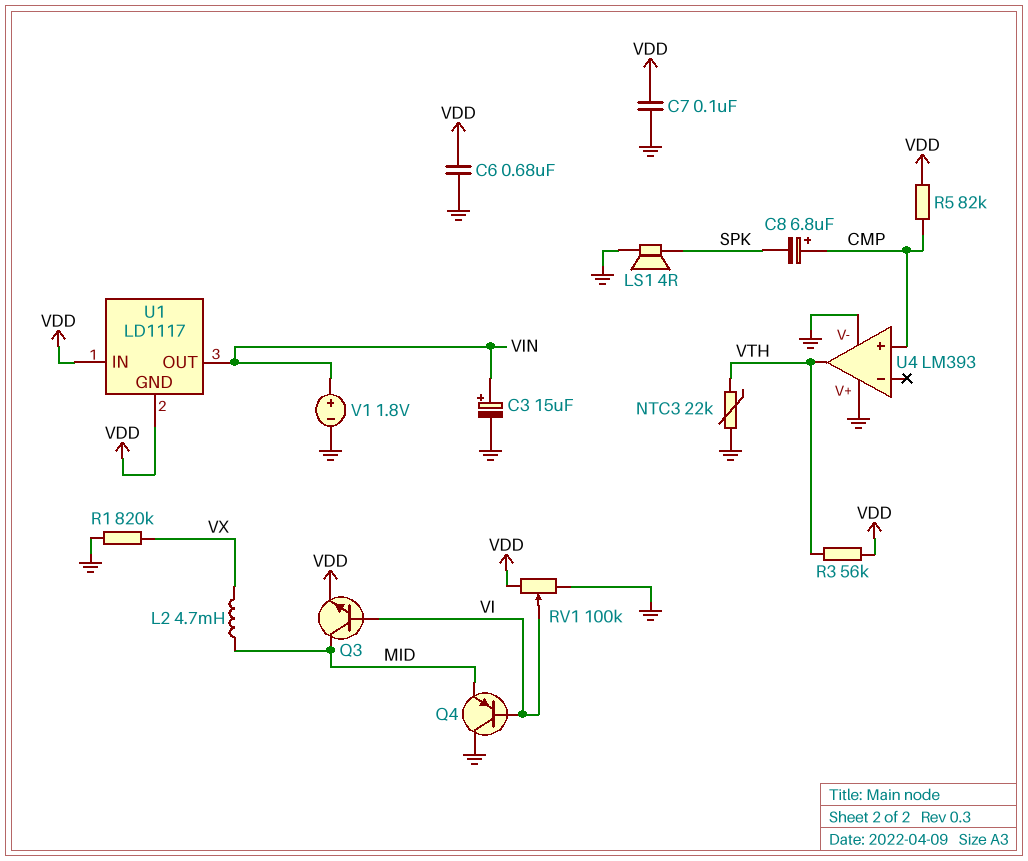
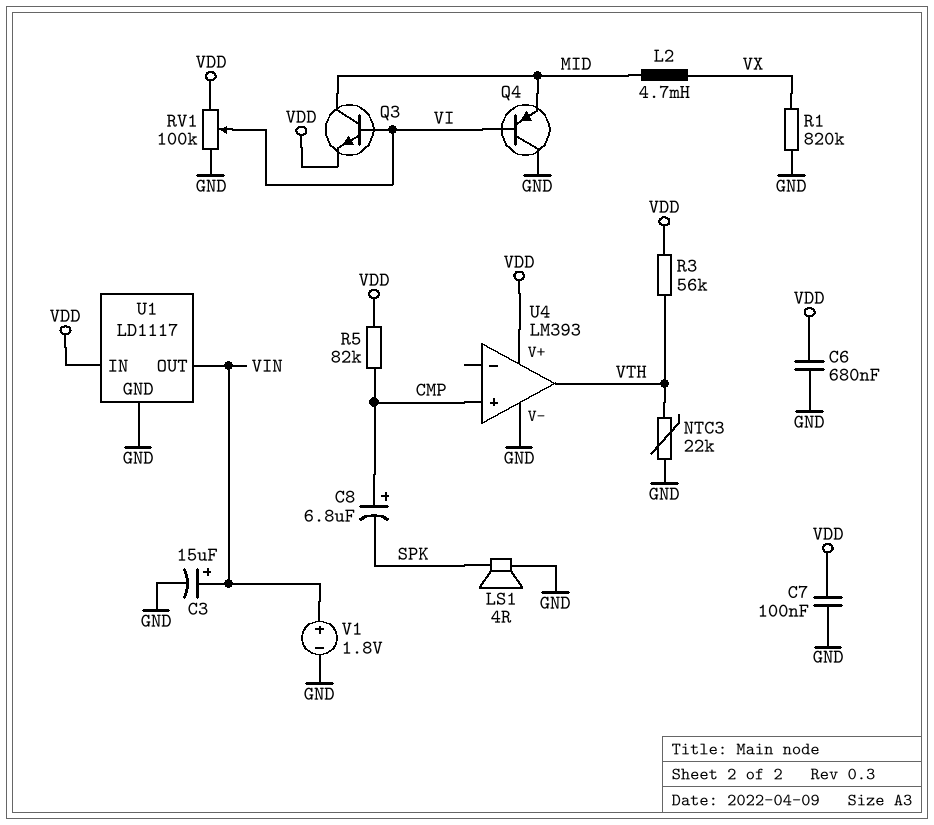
U1 pin GND: VDD -> GND
U4 pin V+: GND -> VDD

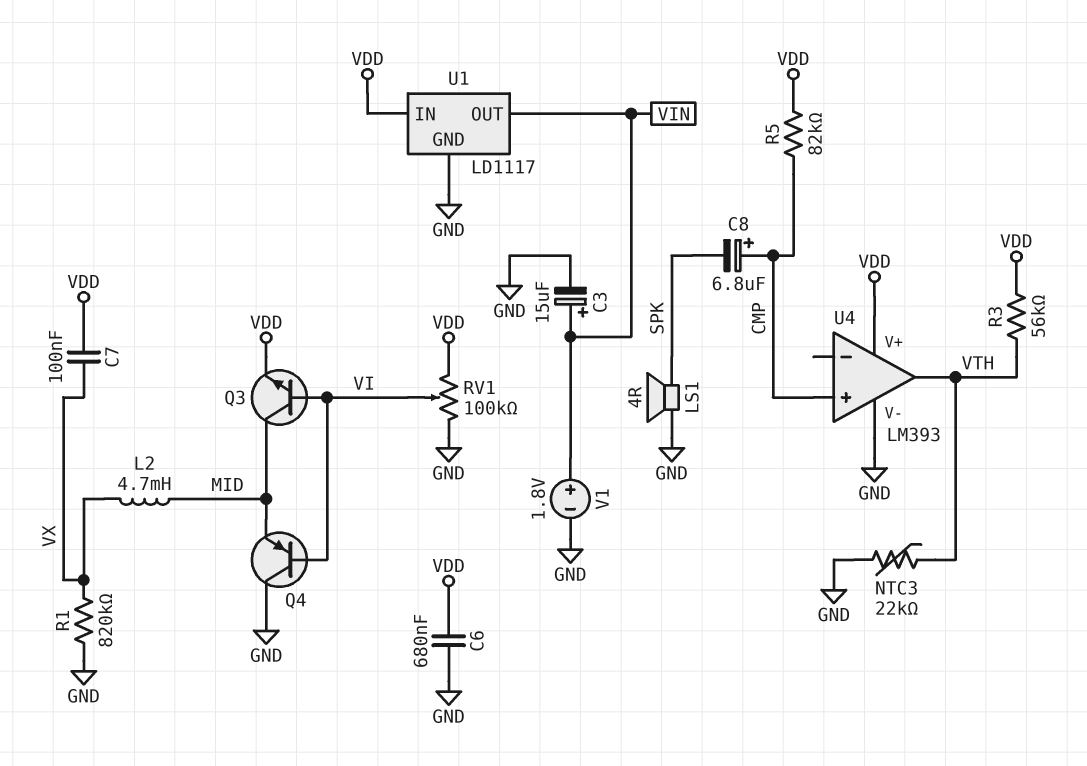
C7: 100nF (GND, VDD) -> 100nF (VDD, VX)

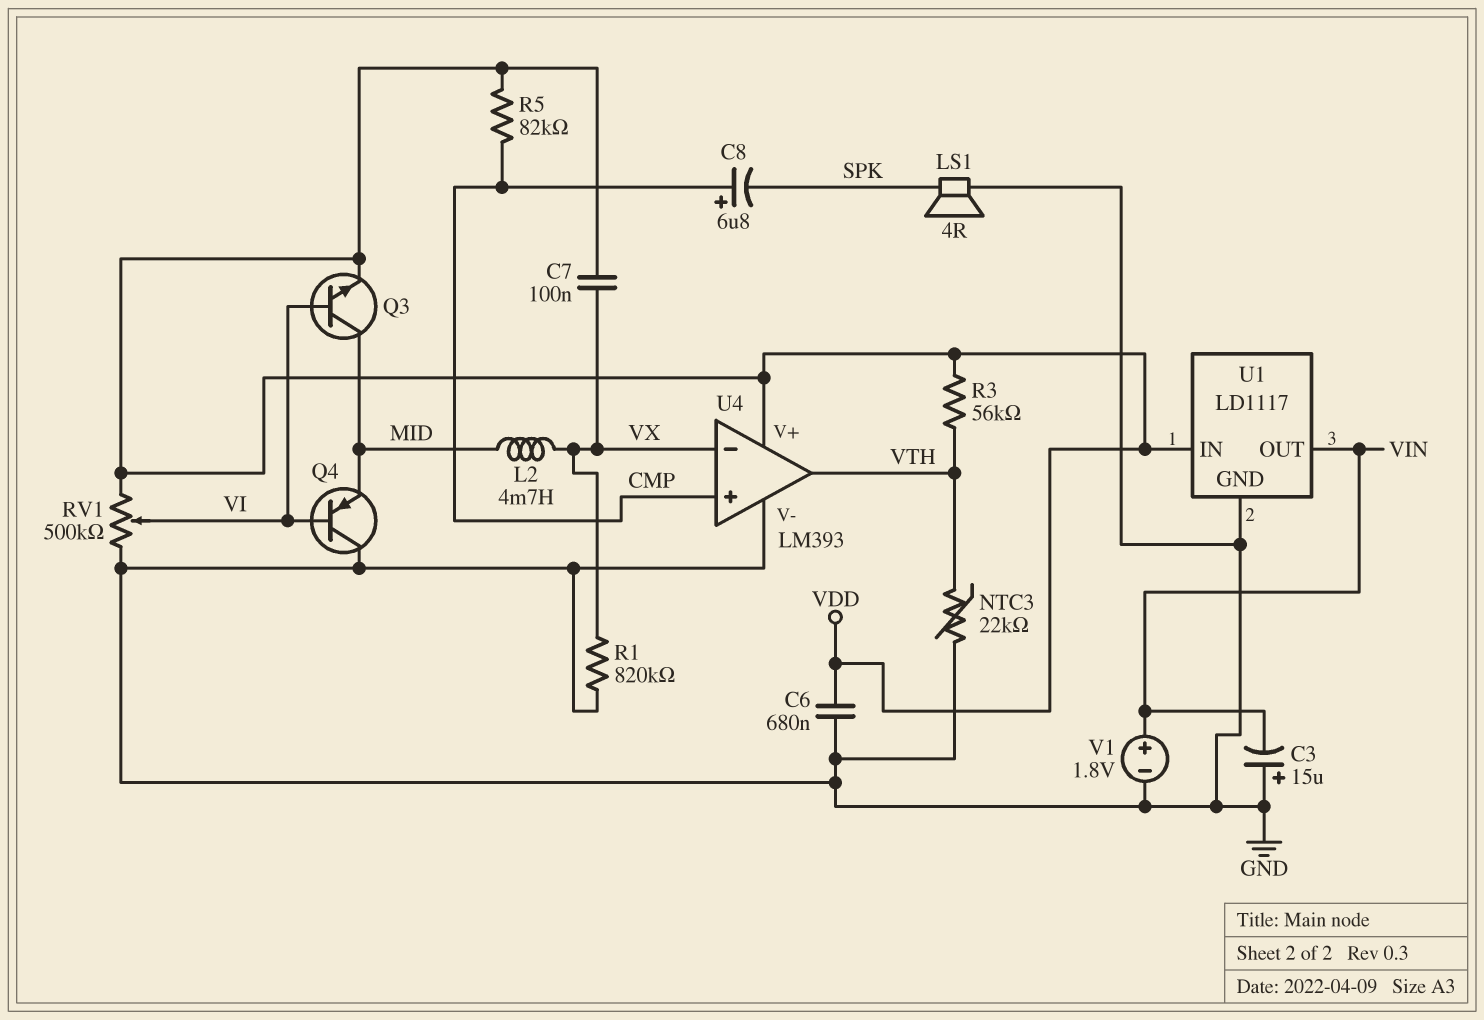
C3: 15uF (plus VIN, minus GND) -> 15uF (plus GND, minus VIN)
RV1: 100k (GND, VDD, wiper VI) -> 500k (GND, VDD, wiper VI)
U4 pin in-: none -> VX

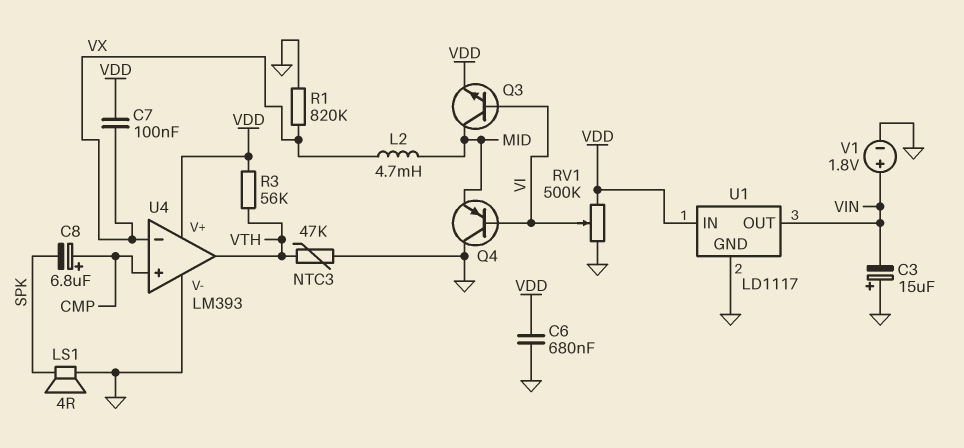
NTC3: 22k (GND, VTH) -> 47k (GND, VTH)
R5: 82k (CMP, VDD) -> none

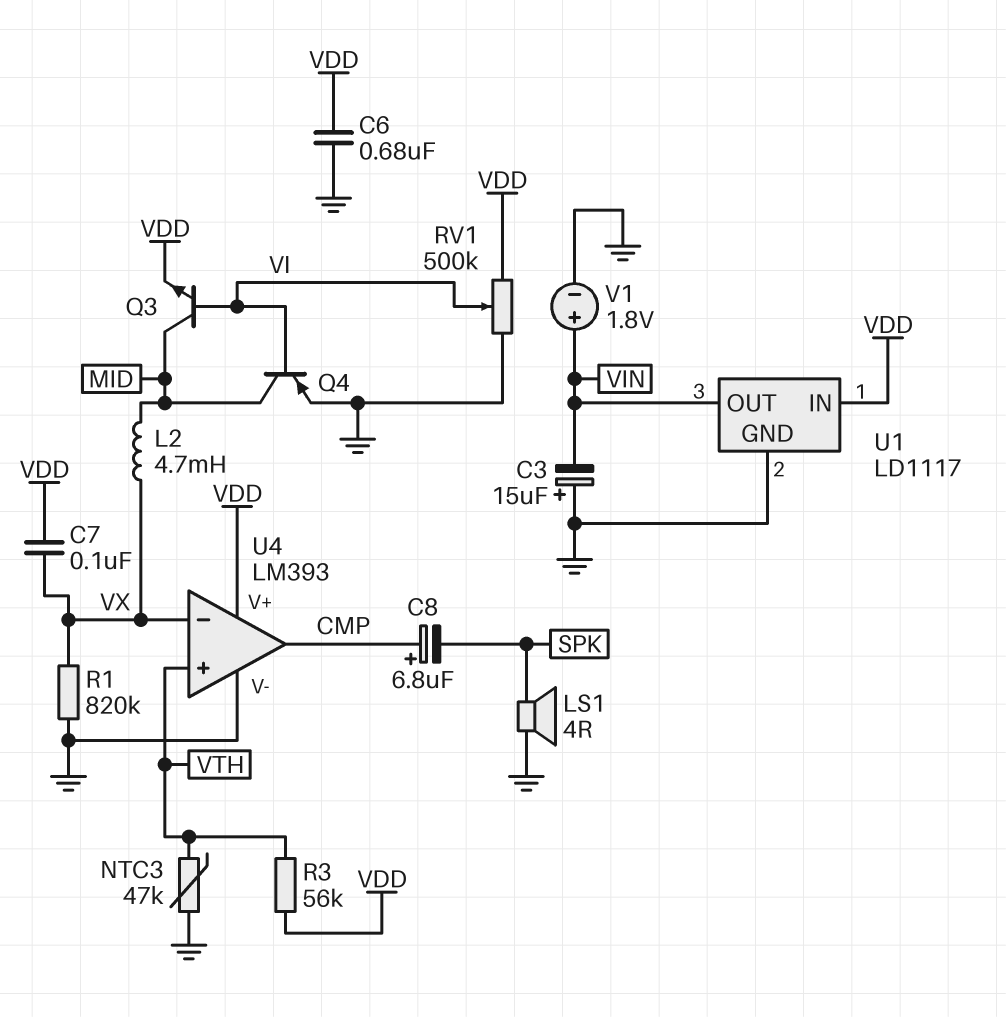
Q4: PNP (B VI, C GND, E MID) -> PNP (B VI, C MID, E GND)
U4 pin in+: CMP -> VTH
U4 pin out: VTH -> CMP

